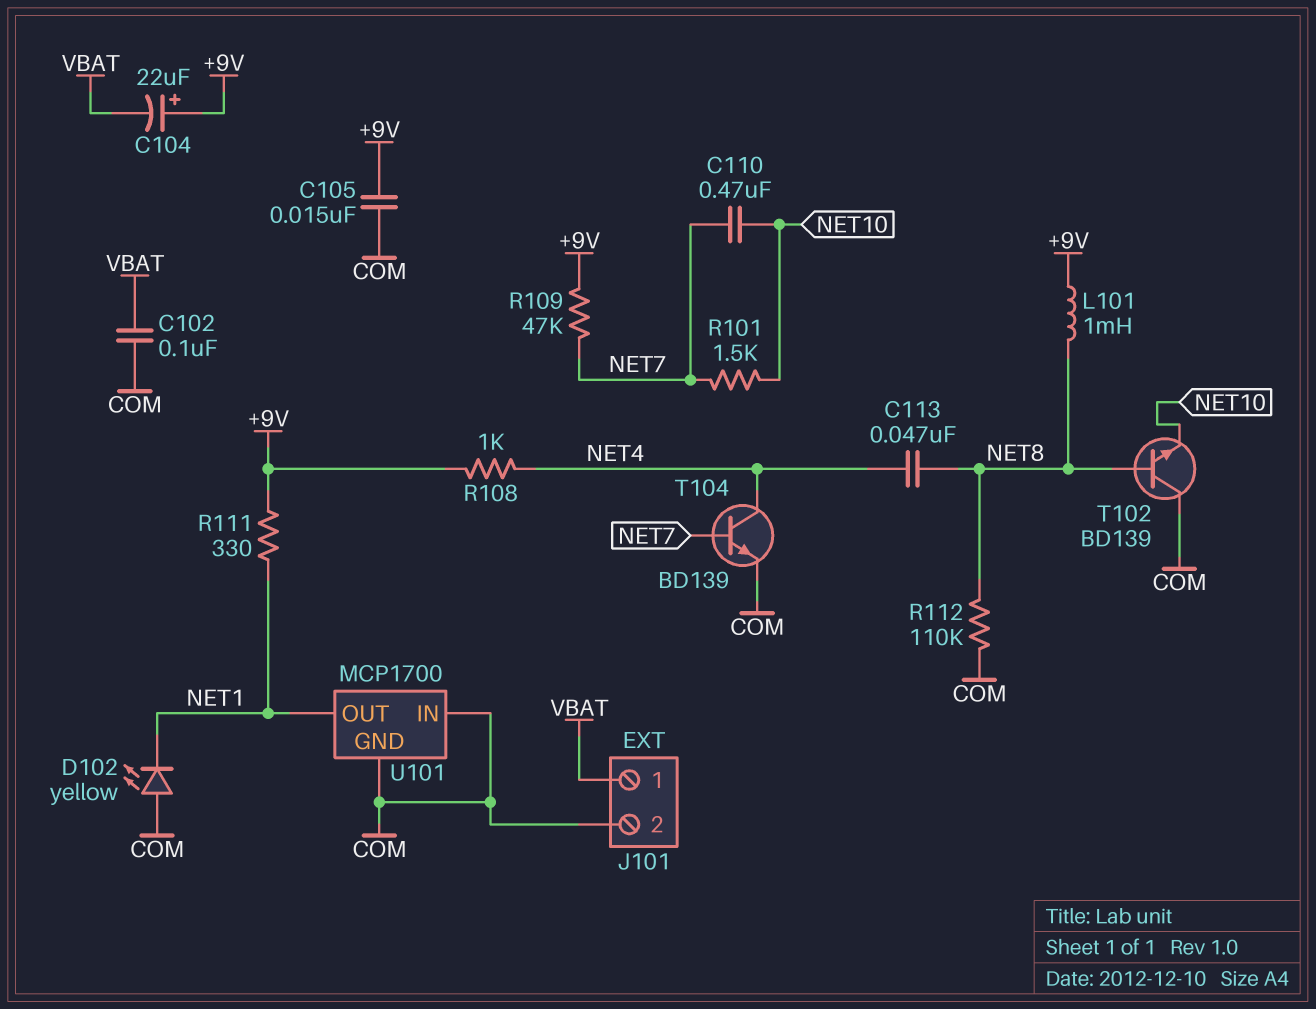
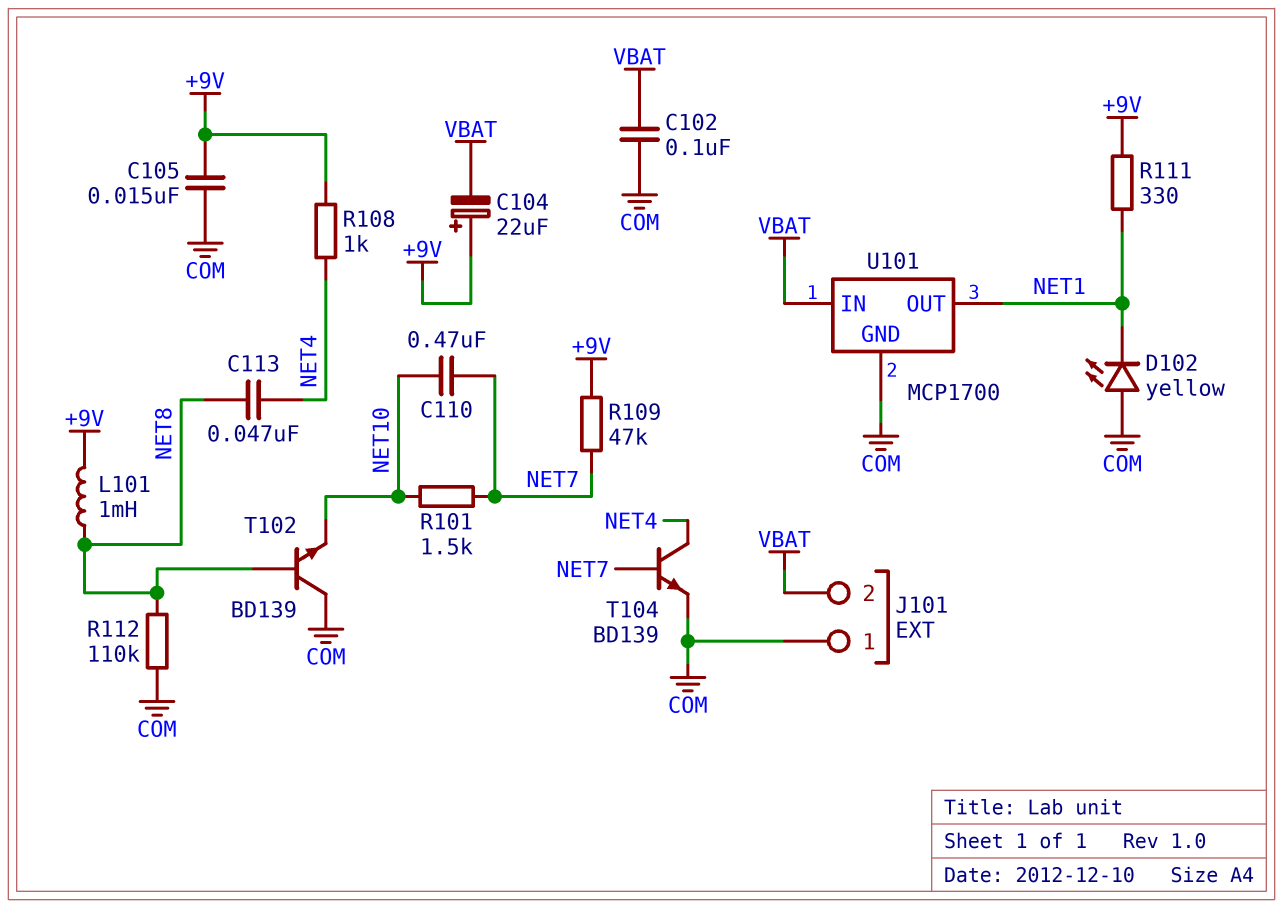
J101 pin 1: VBAT -> COM
J101 pin 2: COM -> VBAT
U101 pin IN: COM -> VBAT

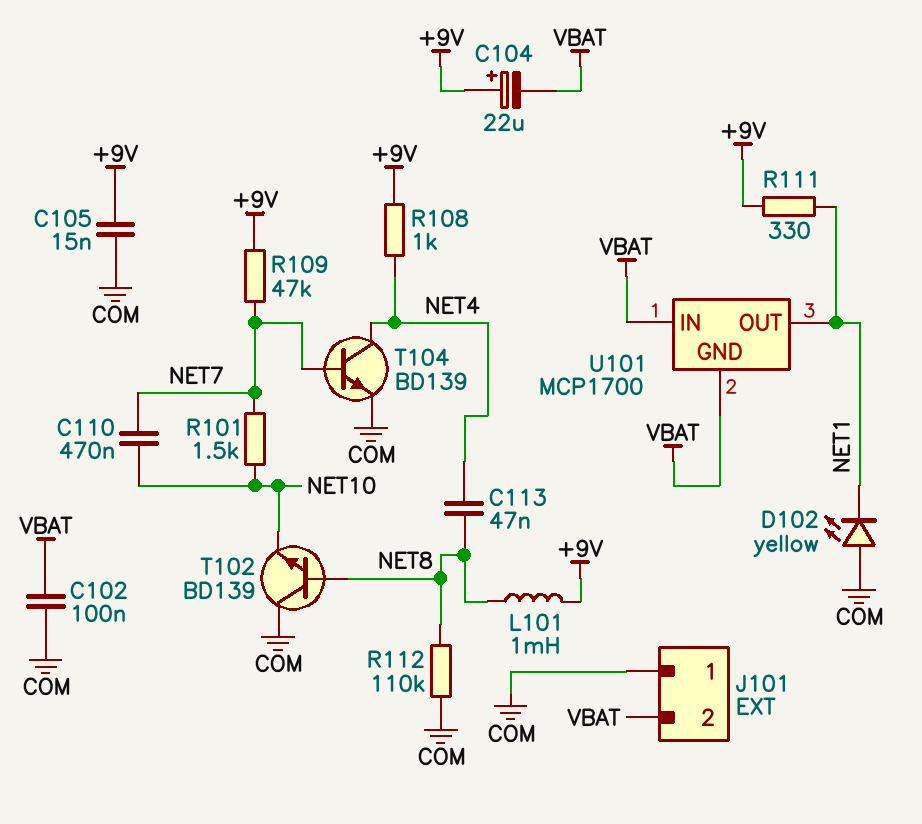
U101 pin GND: COM -> VBAT

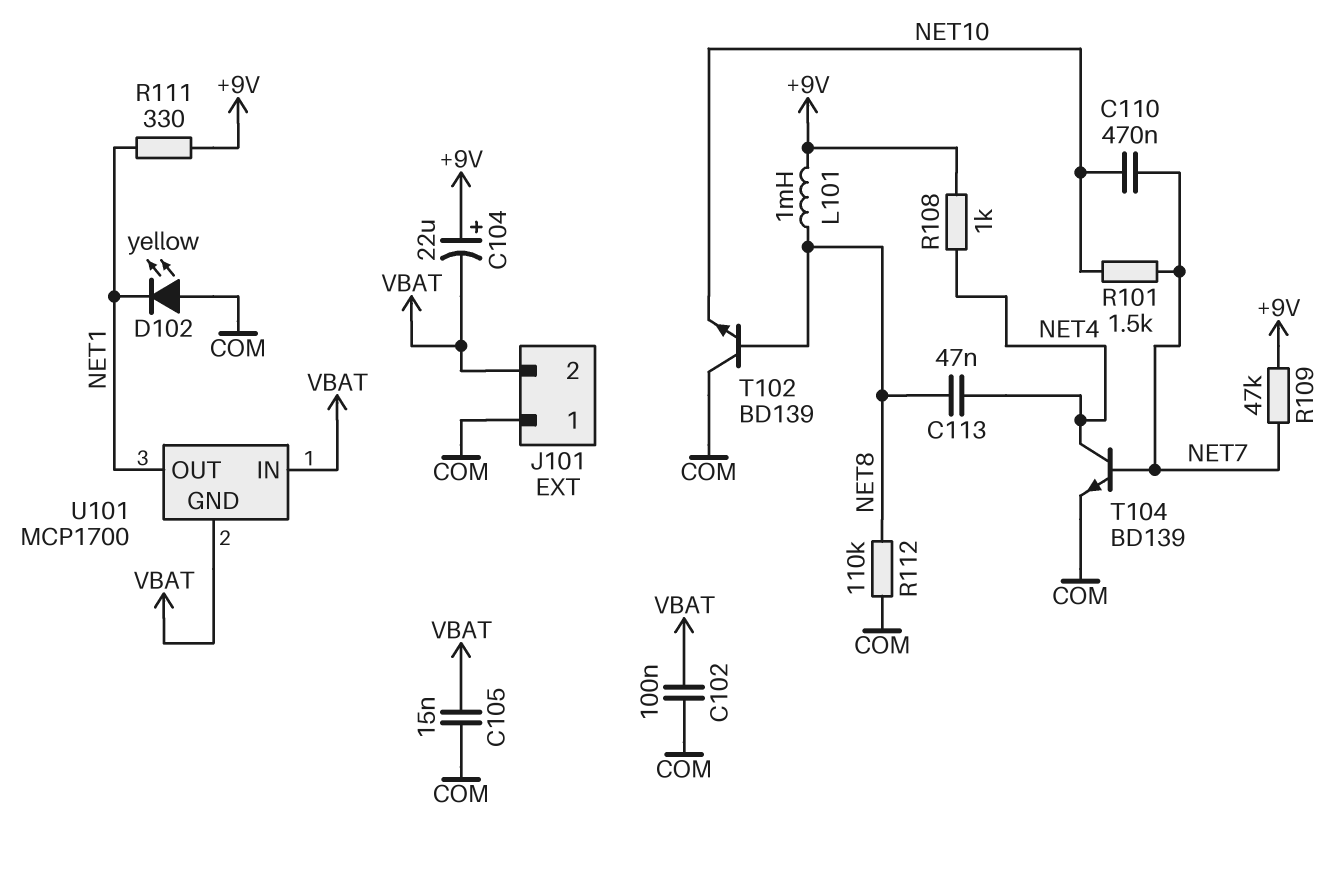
C105: 15nF (+9V, COM) -> 15nF (COM, VBAT)

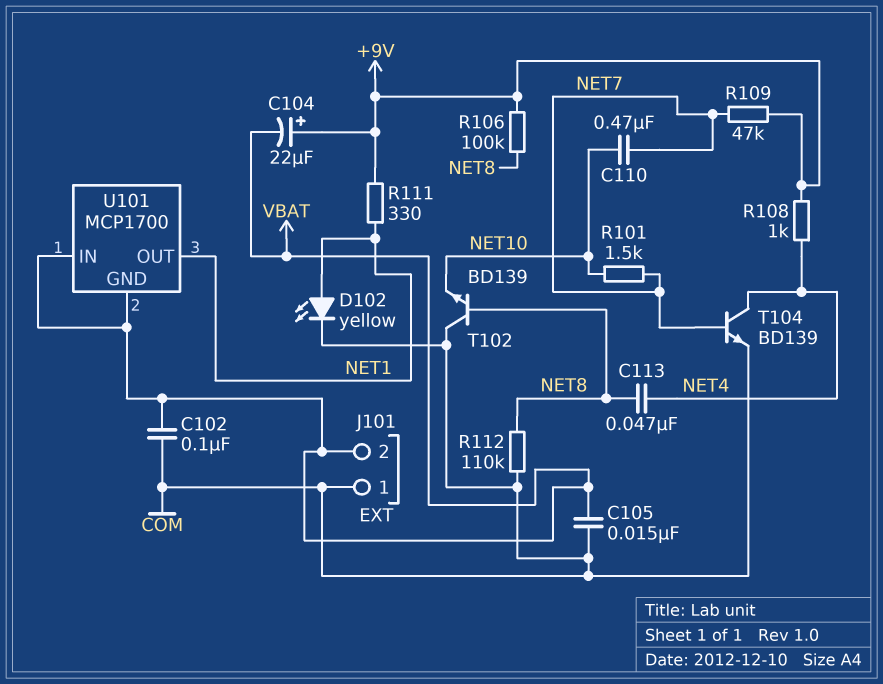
D102: LED yellow (A COM, K NET1) -> LED yellow (A NET1, K COM)
L101: 1mH (+9V, NET8) -> none
R106: none -> 100k (+9V, NET8)

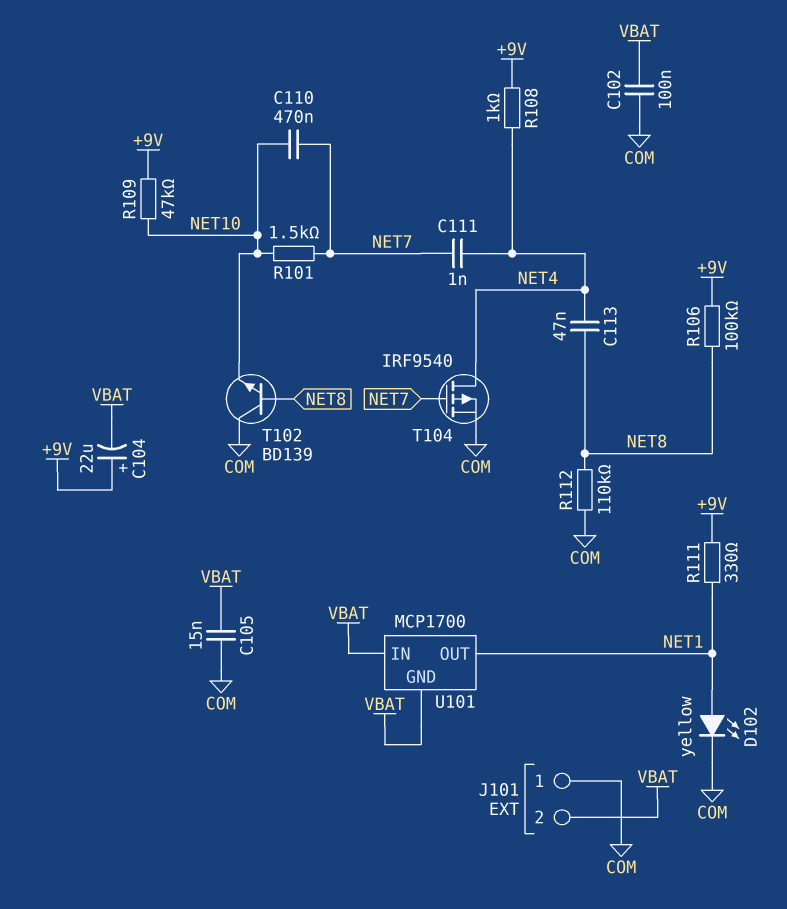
C111: none -> 1nF (NET4, NET7)
R109: 47k (+9V, NET7) -> 47k (+9V, NET10)
T104: NPN BD139 (B NET7, C NET4, E COM) -> PMOS IRF9540 (G NET7, D NET4, S COM)

